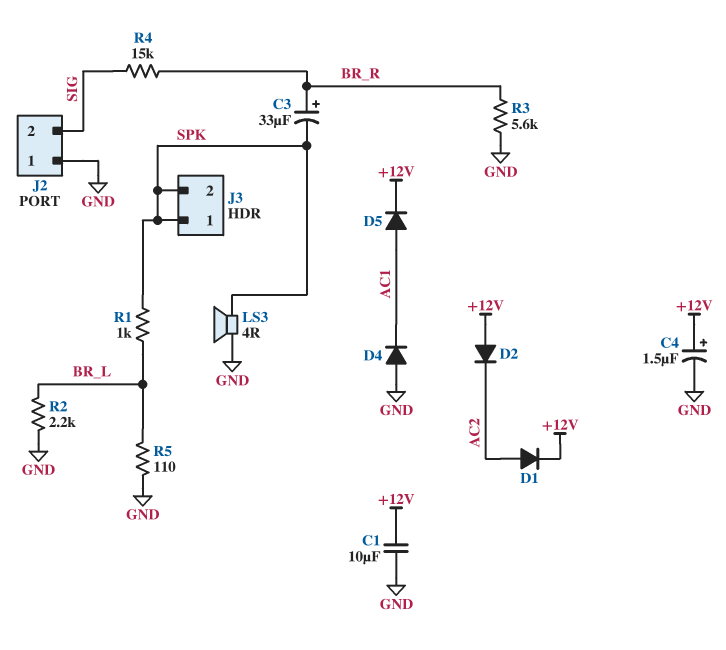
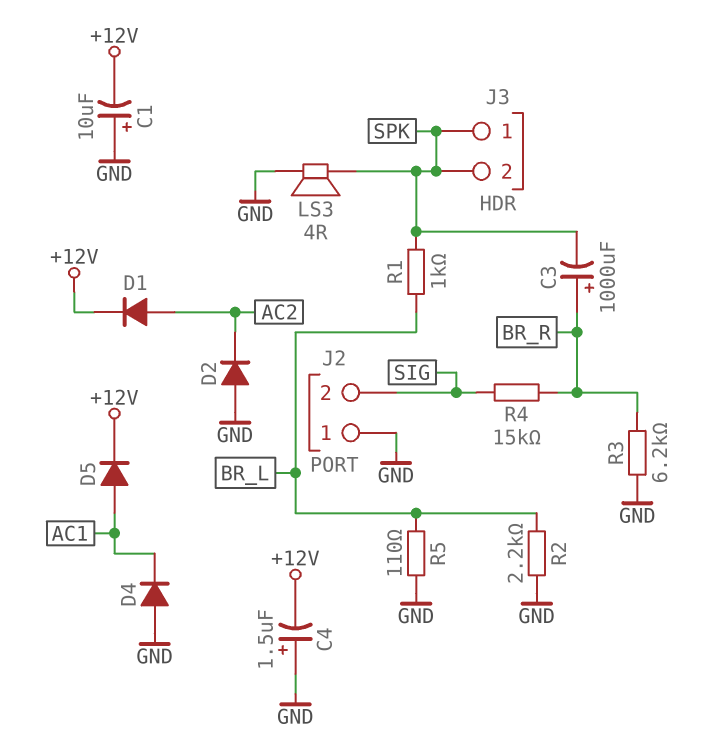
C1: 10uF (+12V, GND) -> 10uF (plus GND, minus +12V)
C3: 33uF (plus BR_R, minus SPK) -> 1000uF (plus BR_R, minus SPK)
C4: 1.5uF (plus +12V, minus GND) -> 1.5uF (plus GND, minus +12V)
D2: diode (A +12V, K AC2) -> diode (A GND, K AC2)
R3: 5.6k (BR_R, GND) -> 6.2k (BR_R, GND)

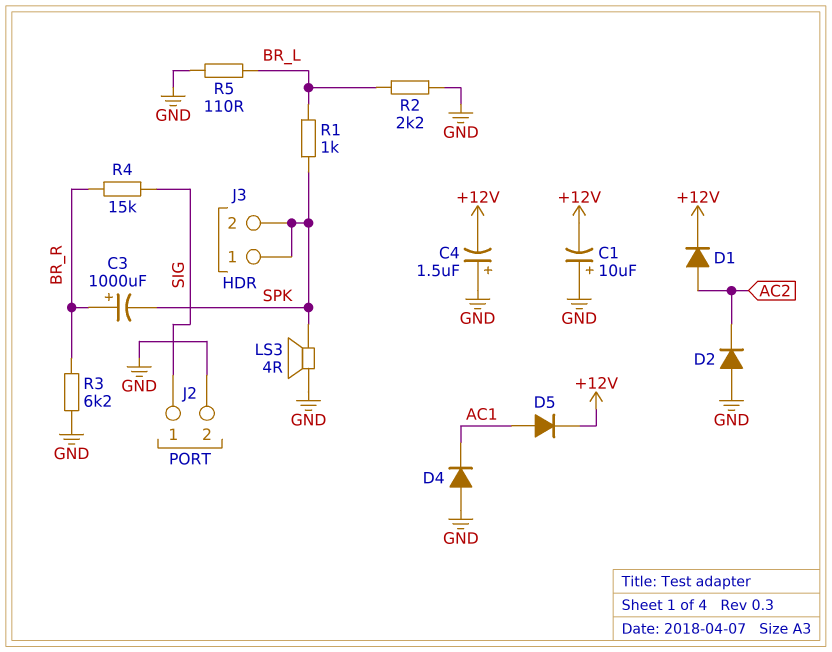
J2 pin 1: GND -> SIG
J2 pin 2: SIG -> GND

